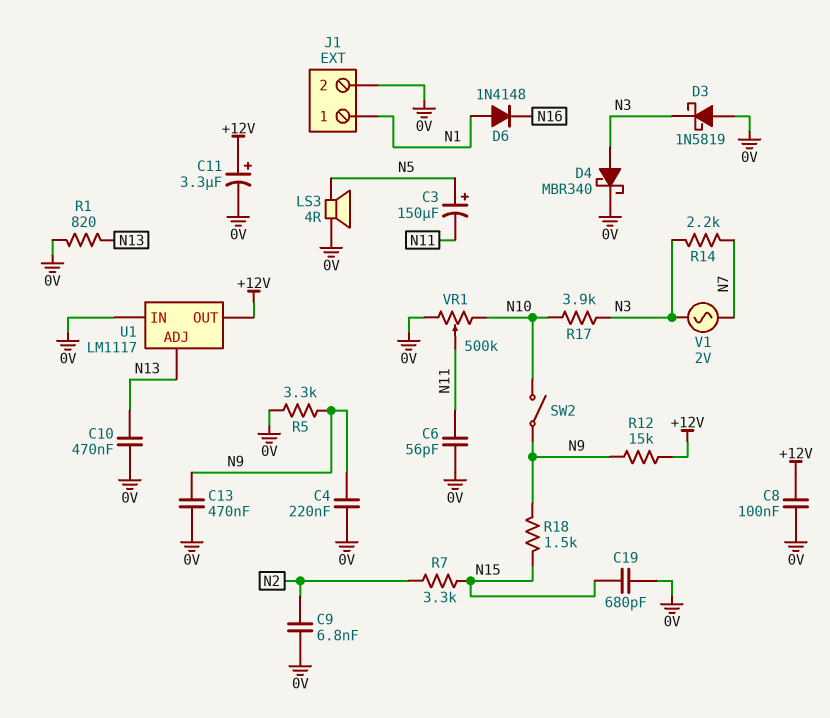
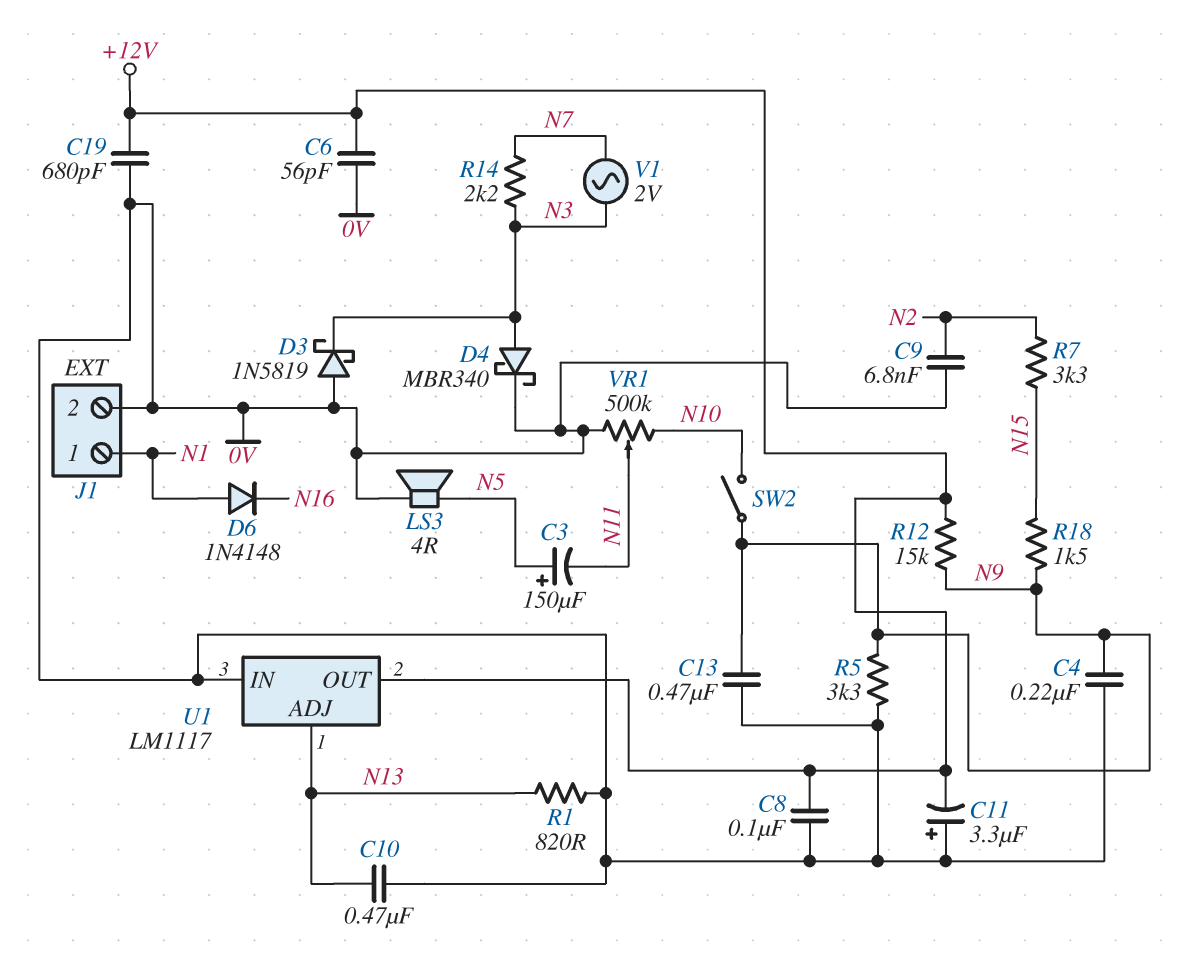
C6: 56pF (0V, N11) -> 56pF (+12V, 0V)
C11: 3.3uF (plus +12V, minus 0V) -> 3.3uF (plus 0V, minus +12V)
C19: 680pF (0V, N15) -> 680pF (+12V, 0V)
R17: 3.9k (N3, N10) -> none

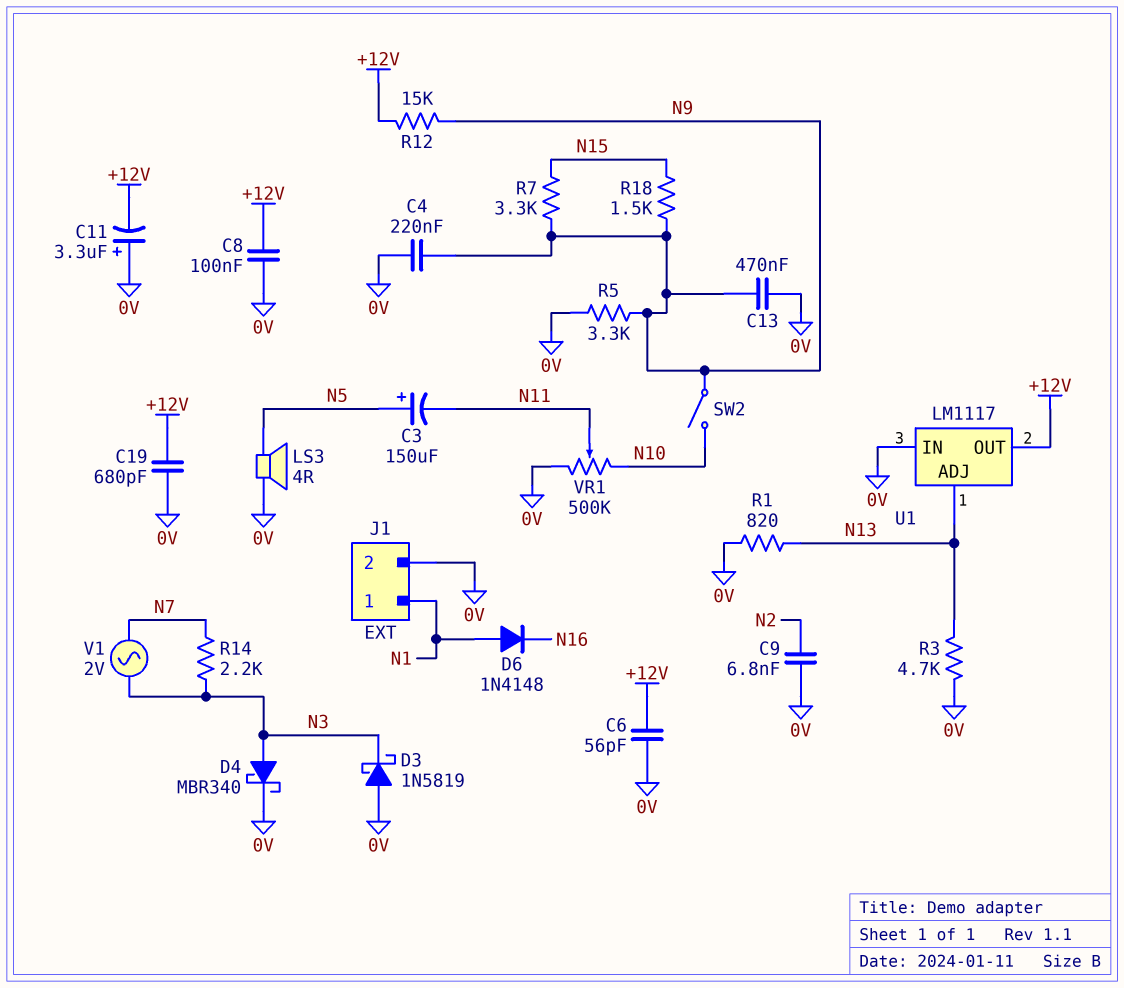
C10: 470nF (0V, N13) -> none
R3: none -> 4.7k (0V, N13)
R7: 3.3k (N2, N15) -> 3.3k (N9, N15)

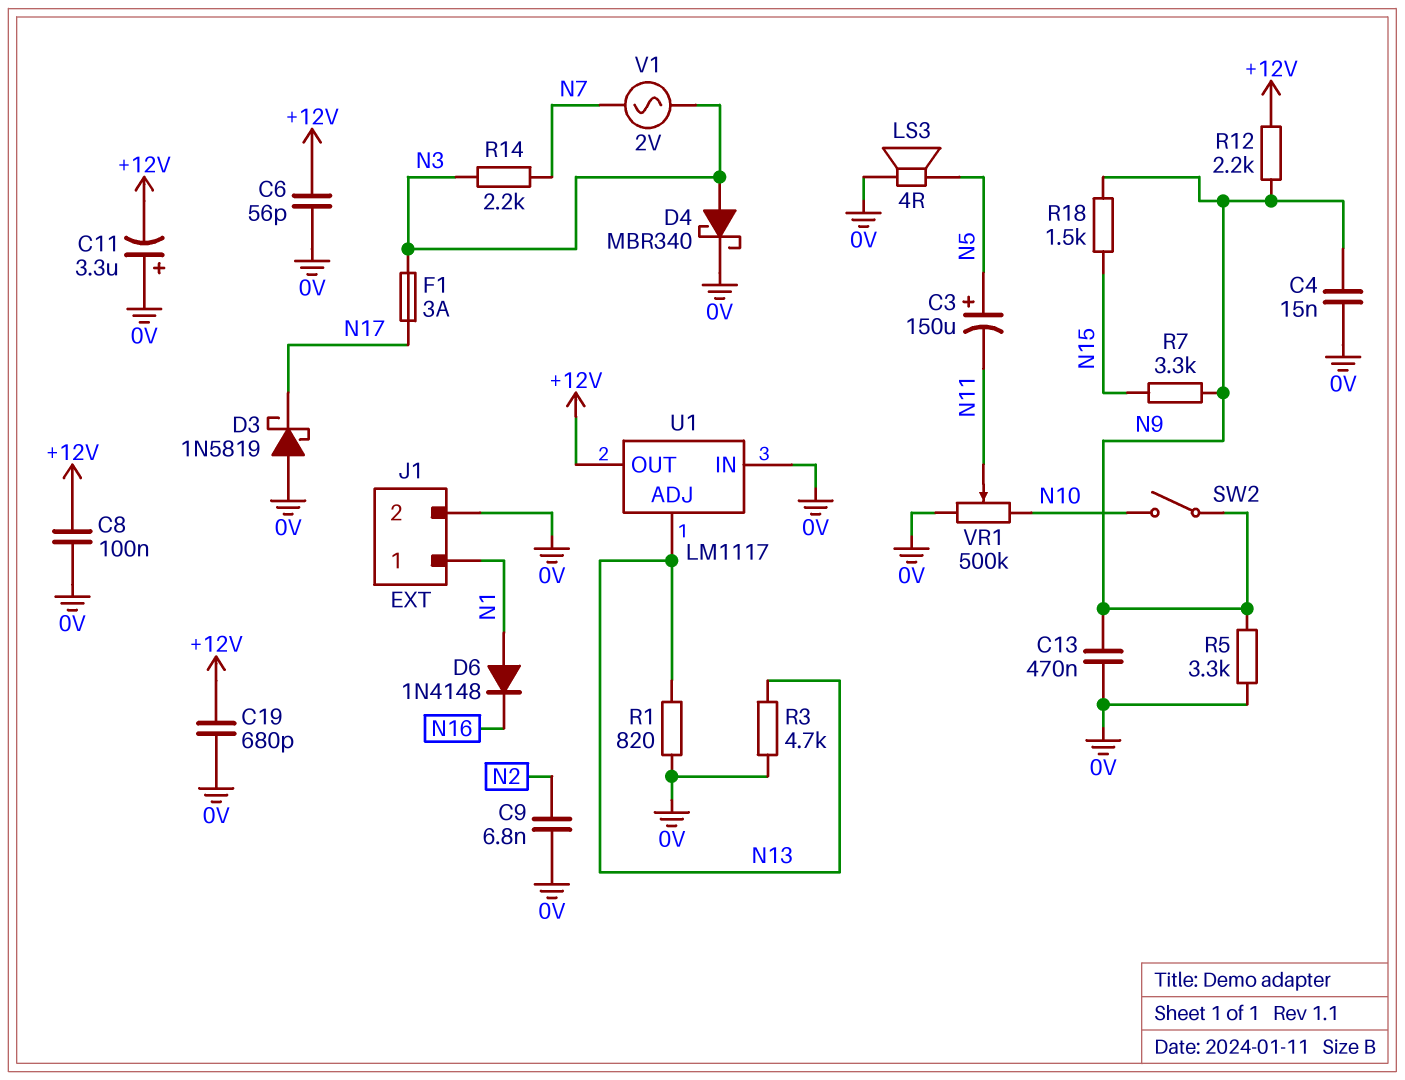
C4: 220nF (0V, N9) -> 15nF (0V, N9)
D3: schottky 1N5819 (A 0V, K N3) -> schottky 1N5819 (A 0V, K N17)
F1: none -> 3A (N3, N17)
R12: 15k (+12V, N9) -> 2.2k (+12V, N9)

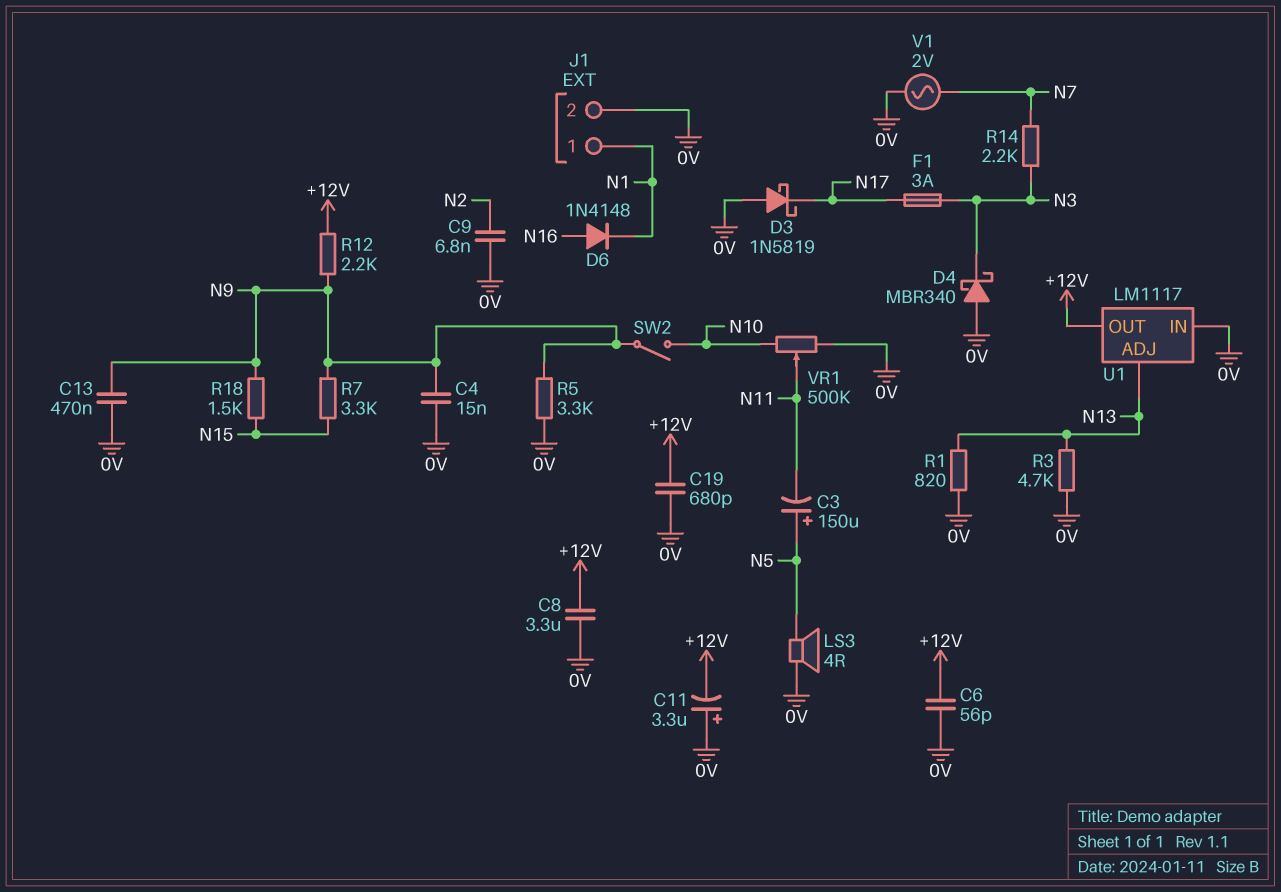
C8: 100nF (+12V, 0V) -> 3.3uF (+12V, 0V)
D4: schottky MBR340 (A N3, K 0V) -> schottky MBR340 (A 0V, K N3)
D6: diode 1N4148 (A N1, K N16) -> diode 1N4148 (A N16, K N1)
V1: AC 2V (N3, N7) -> AC 2V (0V, N7)

